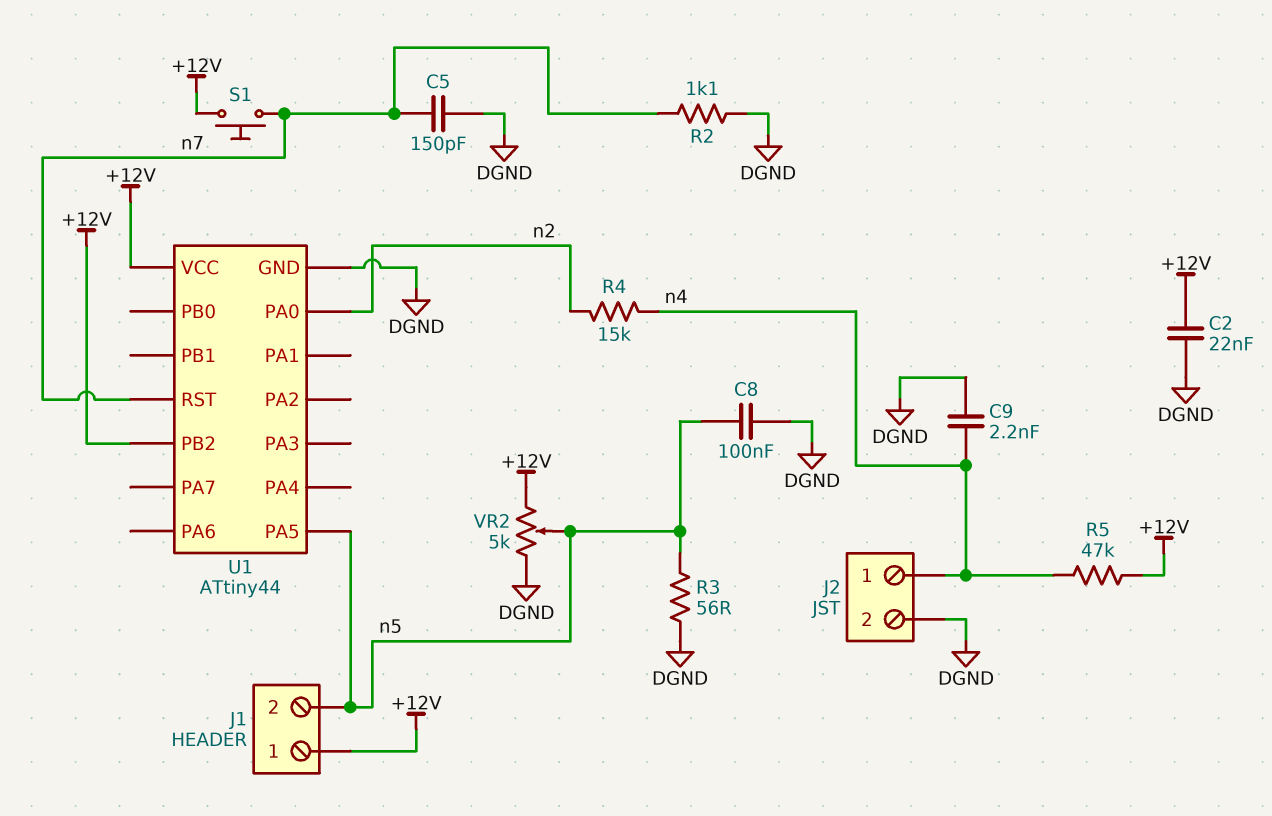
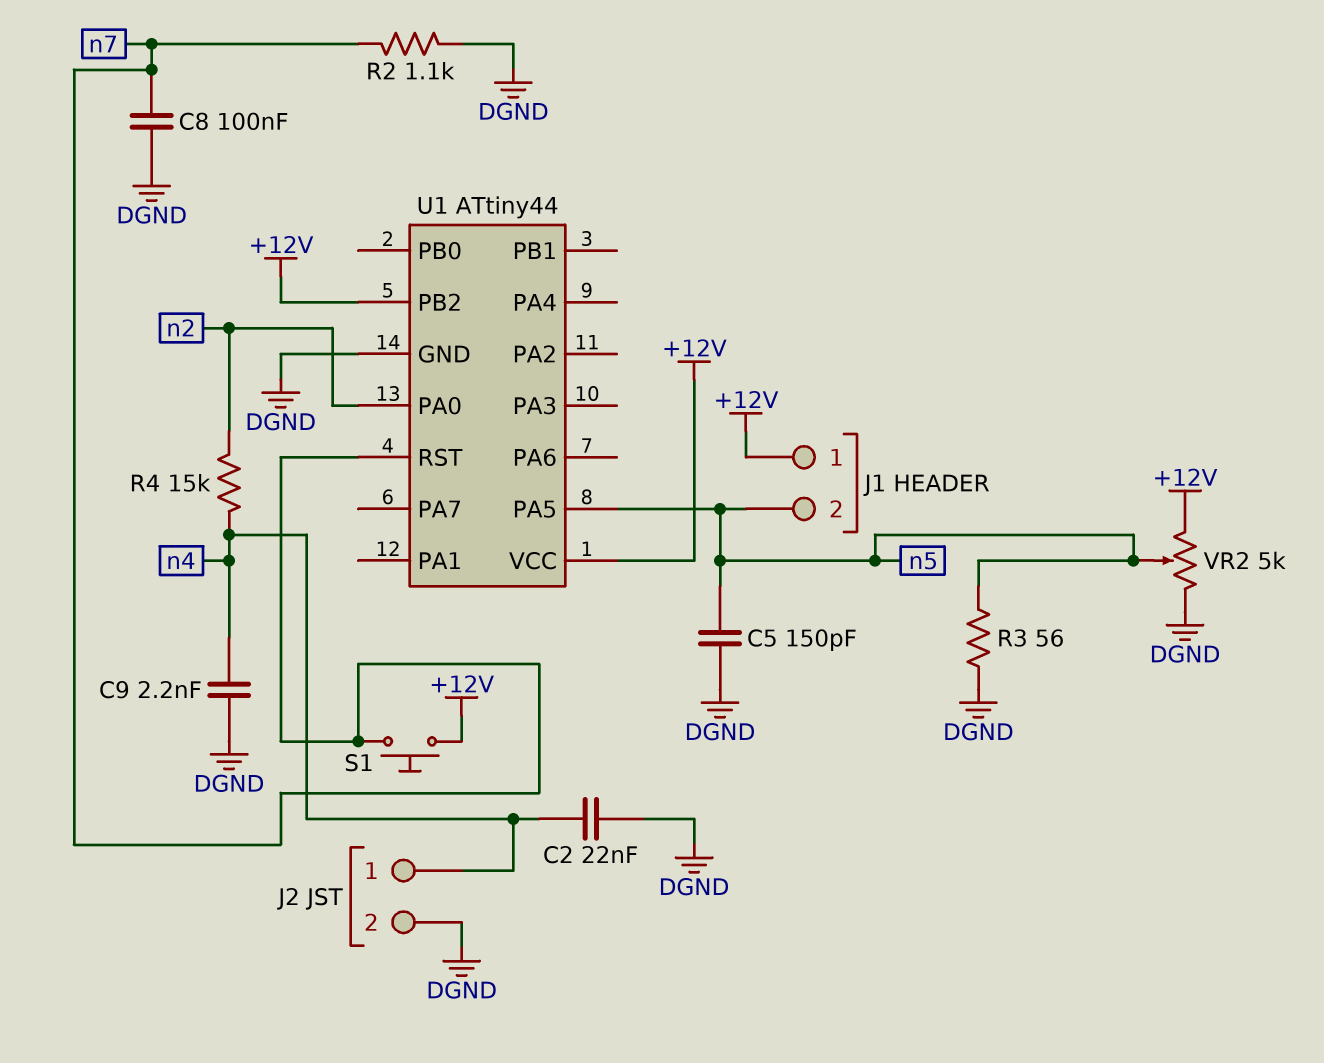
C2: 22nF (+12V, DGND) -> 22nF (DGND, n4)
C5: 150pF (DGND, n7) -> 150pF (DGND, n5)
C8: 100nF (DGND, n5) -> 100nF (DGND, n7)
R5: 47k (+12V, n4) -> none

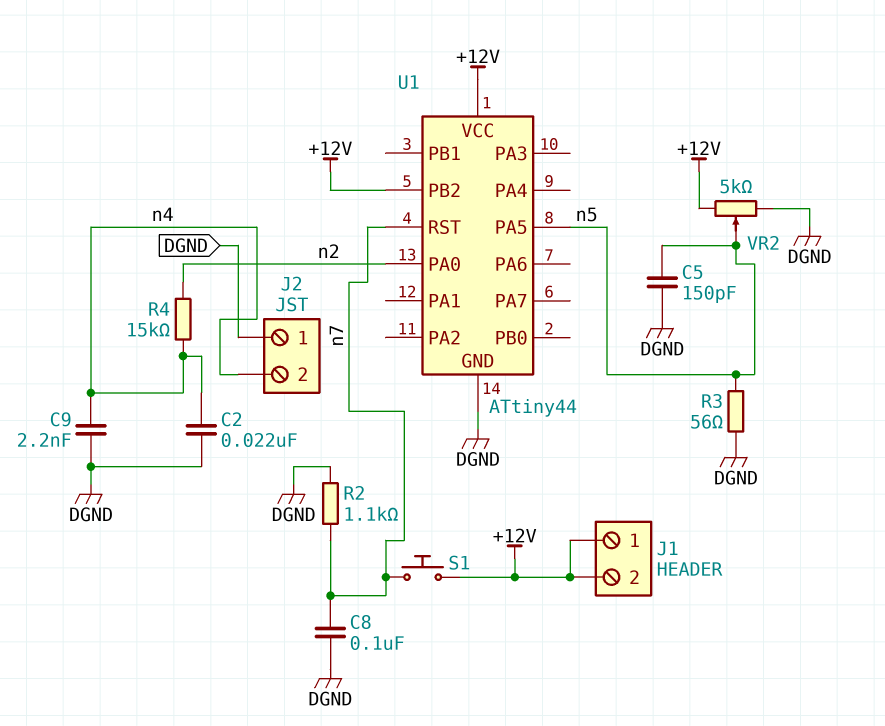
J1 pin 2: n5 -> +12V
J2 pin 1: n4 -> DGND
J2 pin 2: DGND -> n4

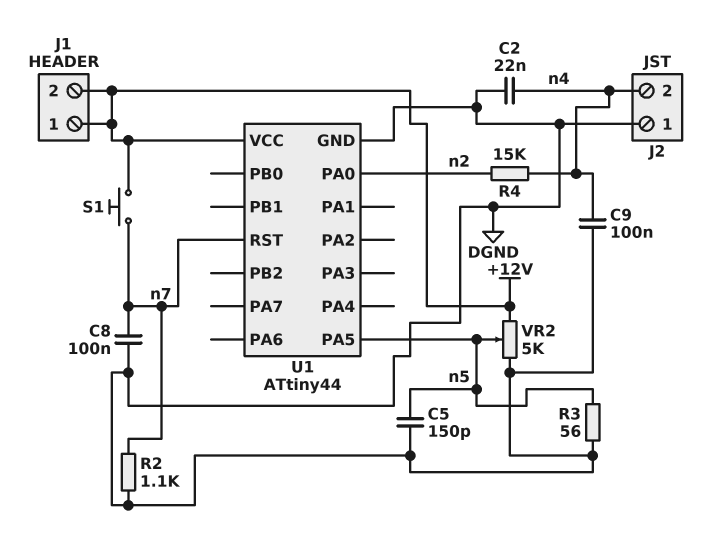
C9: 2.2nF (DGND, n4) -> 100nF (DGND, n4)
U1 pin PB2: +12V -> none

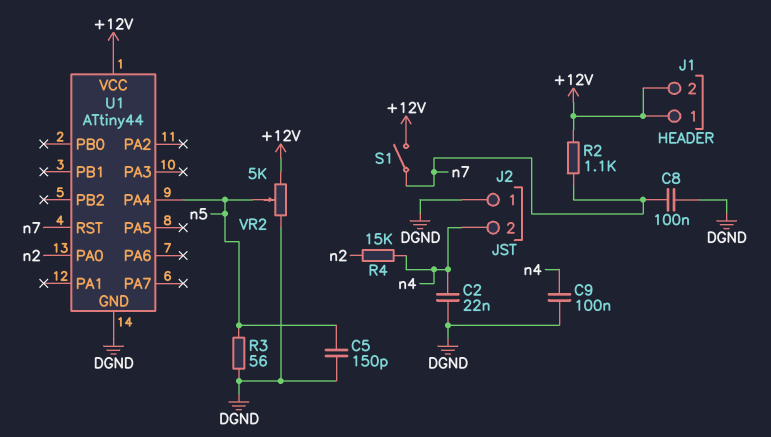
R2: 1.1k (DGND, n7) -> 1.1k (+12V, n7)
S1: button (+12V, n7) -> switch (+12V, n7)
U1 pin PA4: none -> n5
U1 pin PA5: n5 -> none

